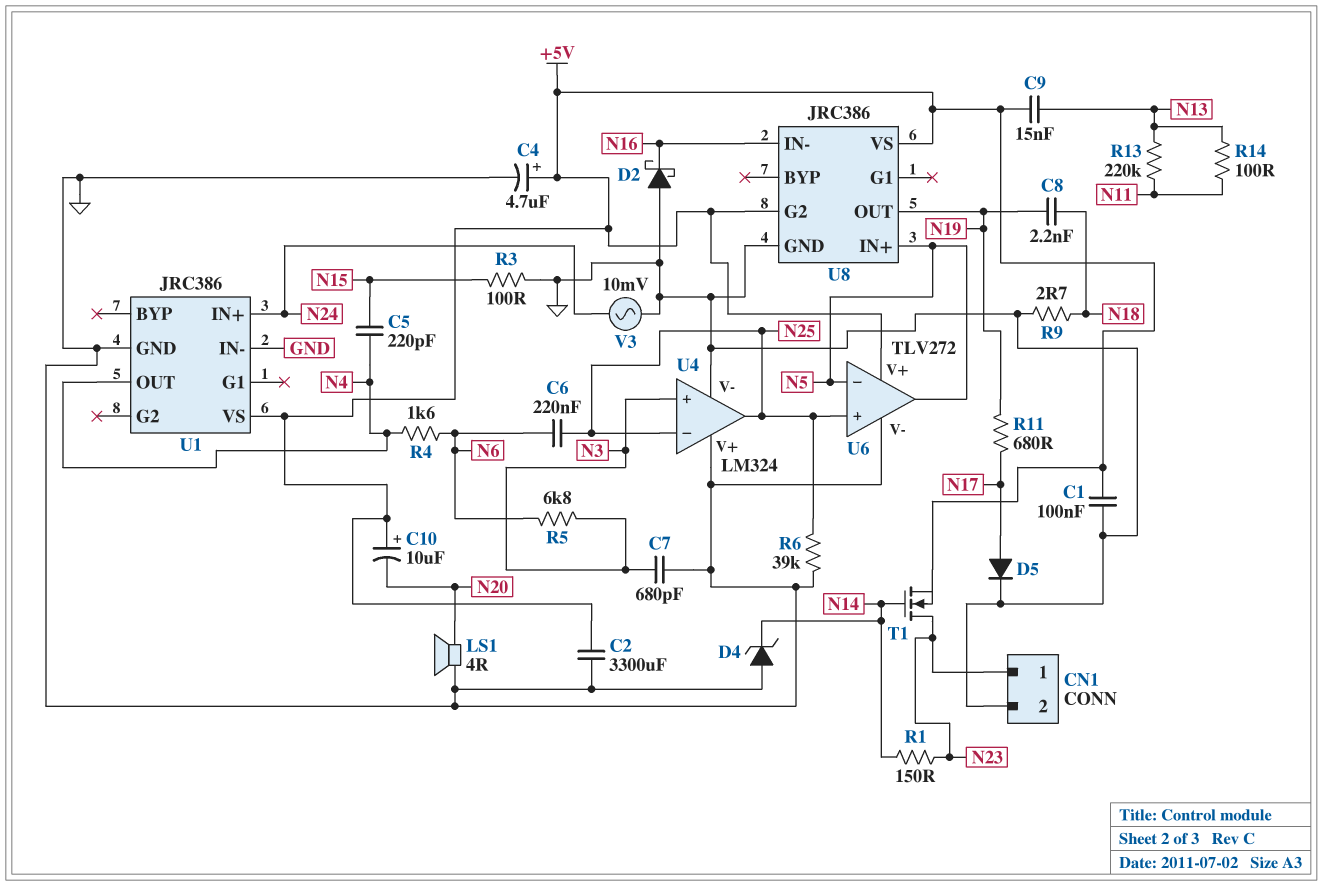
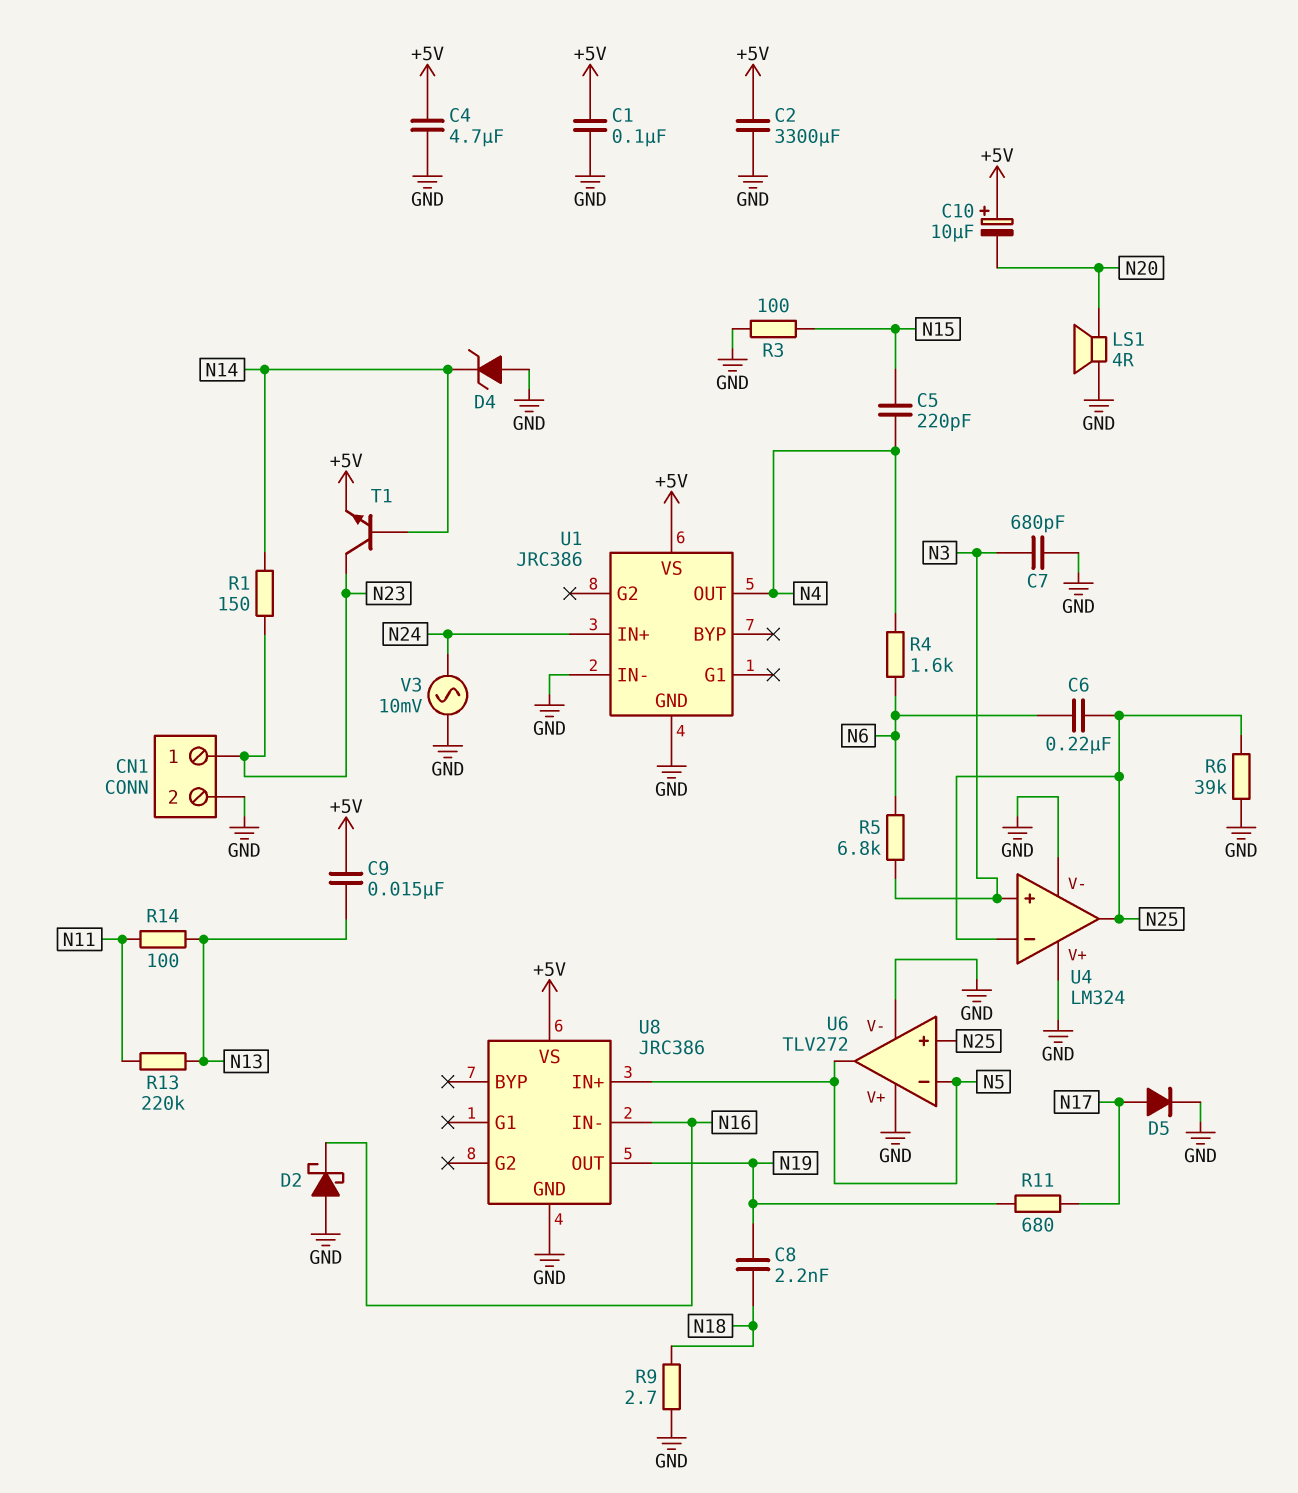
C4: 4.7uF (plus +5V, minus GND) -> 4.7uF (+5V, GND)
T1: NMOS (G N14, D N23, S +5V) -> NPN (B N14, C N23, E +5V)
U6 pin V+: +5V -> GND
U8 pin G2: +5V -> none

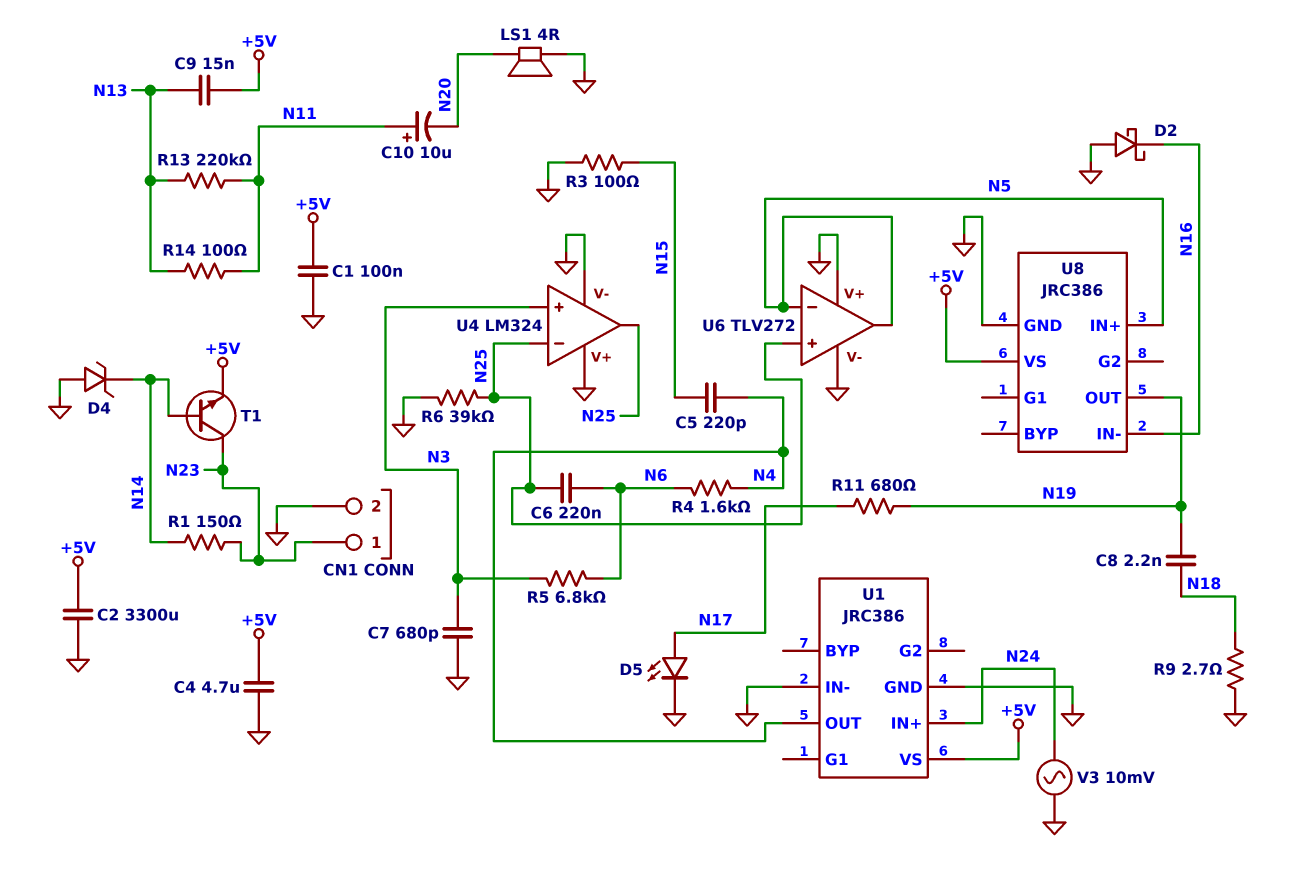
C10: 10uF (plus +5V, minus N20) -> 10uF (plus N11, minus N20)
D5: diode (A N17, K GND) -> LED (A N17, K GND)

